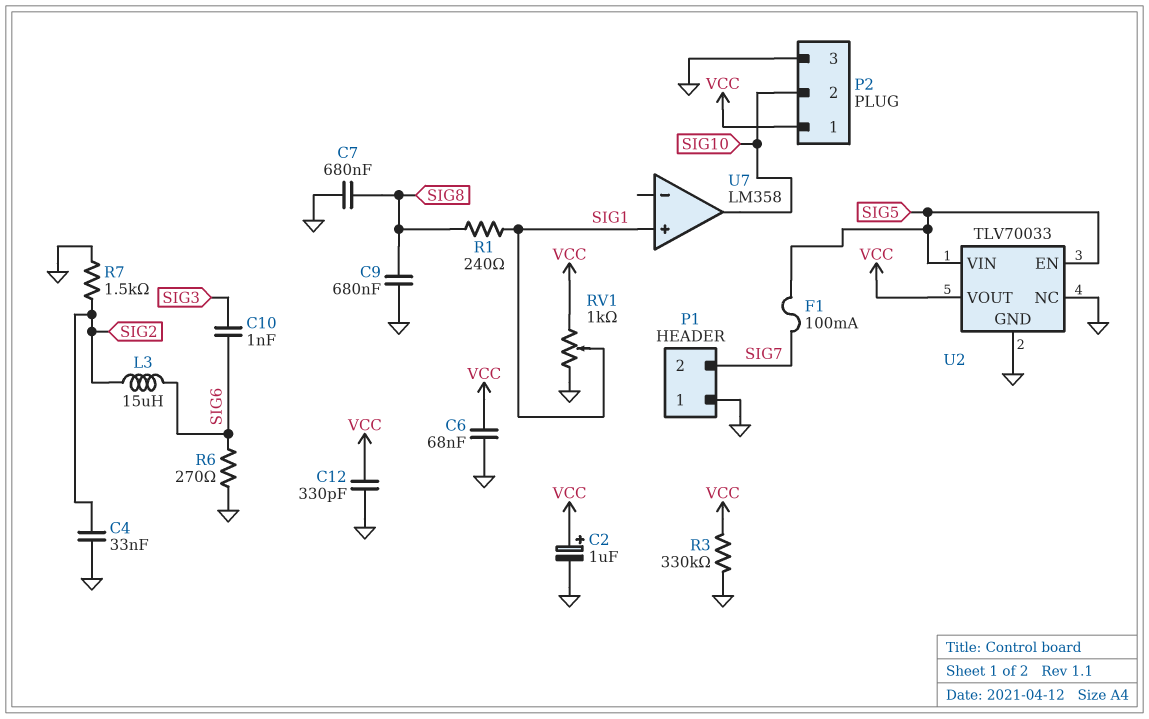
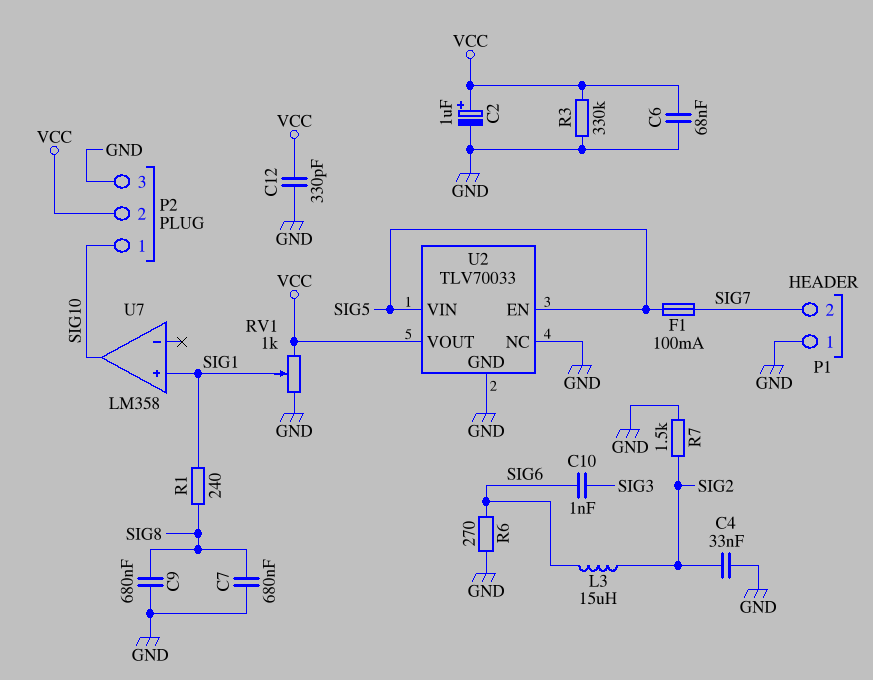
P2 pin 1: VCC -> SIG10
P2 pin 2: SIG10 -> VCC

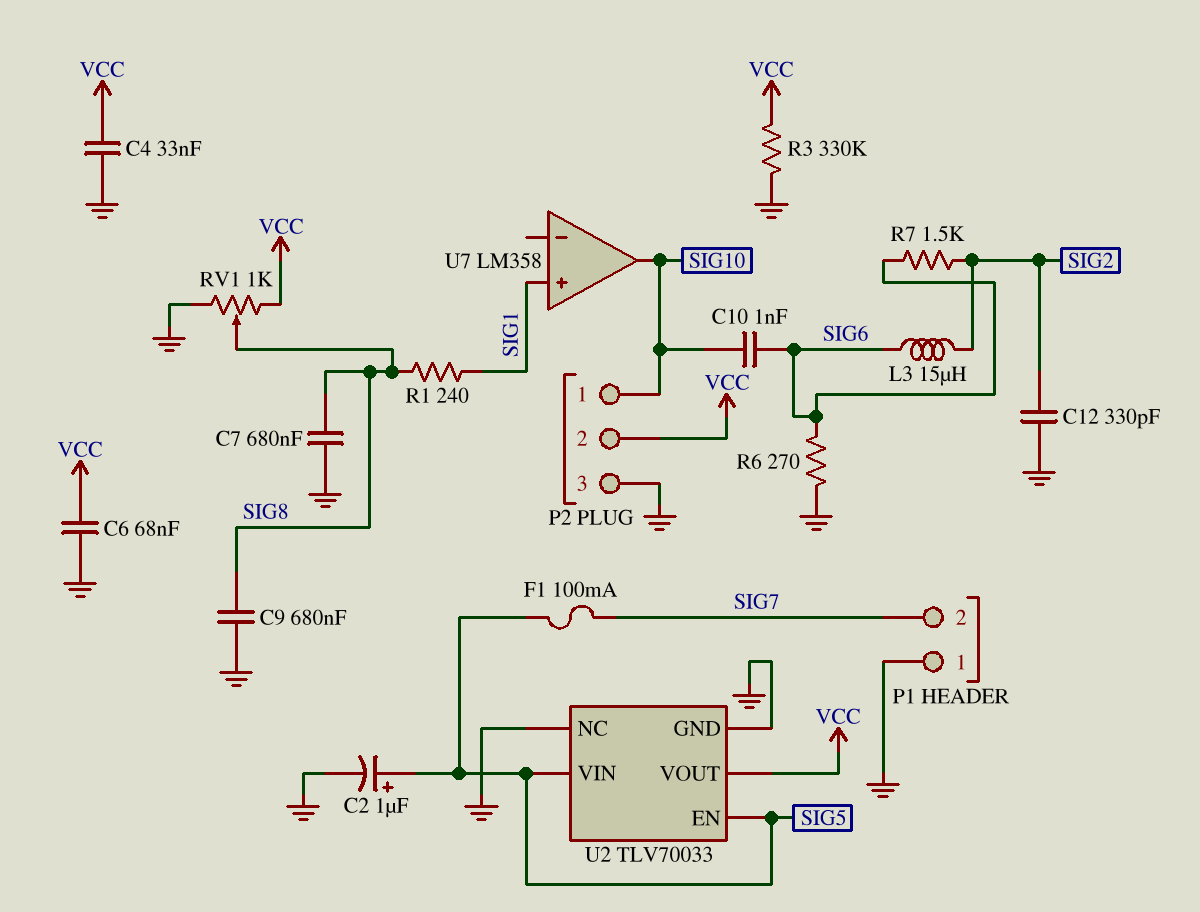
C2: 1uF (plus VCC, minus GND) -> 1uF (plus SIG5, minus GND)
C4: 33nF (GND, SIG2) -> 33nF (GND, VCC)
C10: 1nF (SIG3, SIG6) -> 1nF (SIG6, SIG10)
C12: 330pF (GND, VCC) -> 330pF (GND, SIG2)
R7: 1.5k (GND, SIG2) -> 1.5k (SIG2, SIG6)
RV1: 1k (GND, VCC, wiper SIG1) -> 1k (GND, VCC, wiper SIG8)

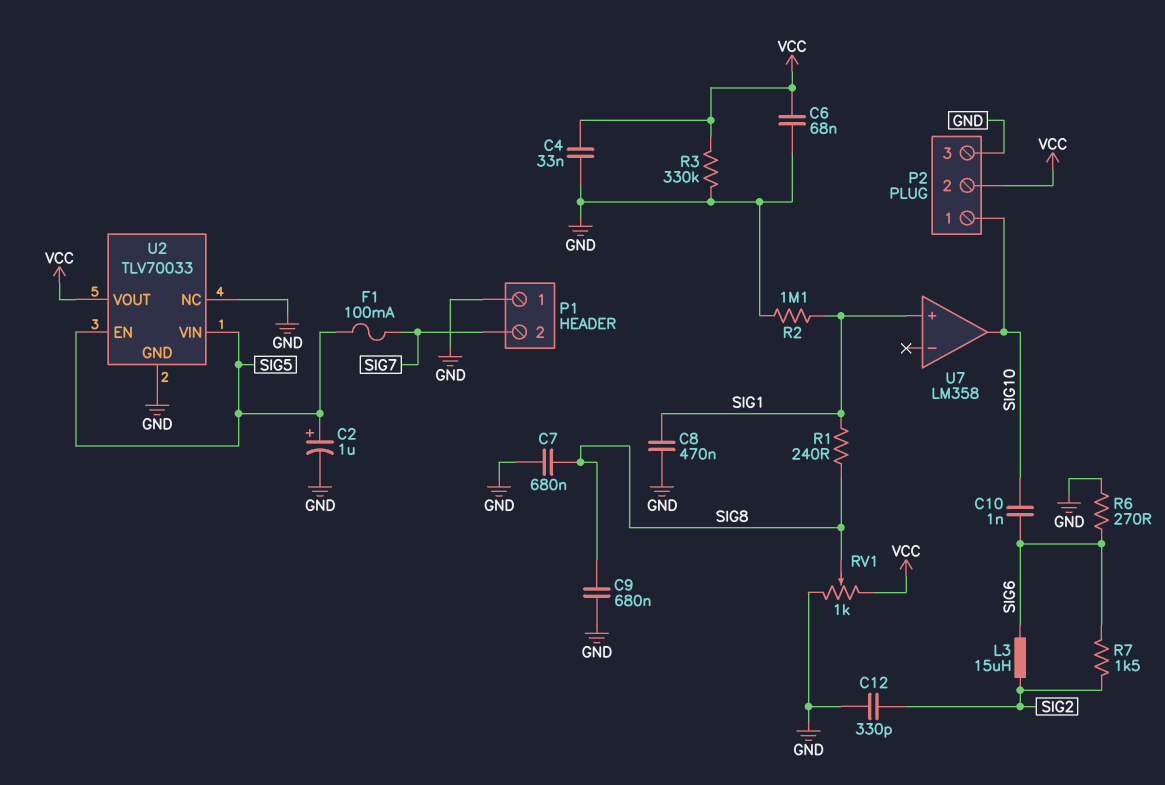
C8: none -> 470nF (GND, SIG1)
R2: none -> 1.1M (GND, SIG1)

